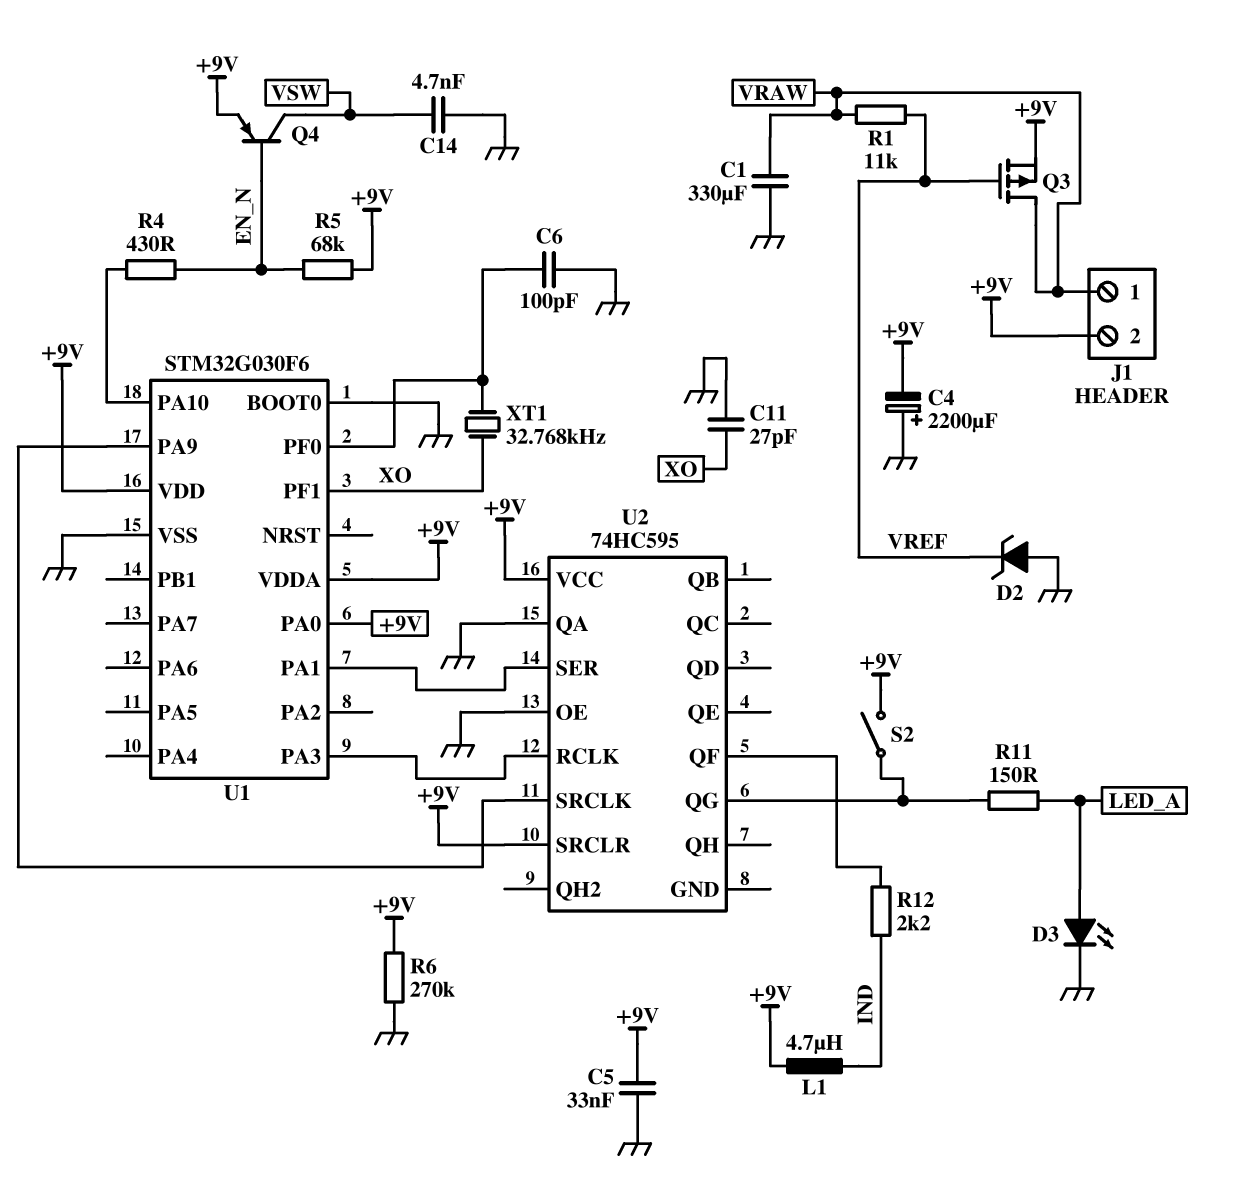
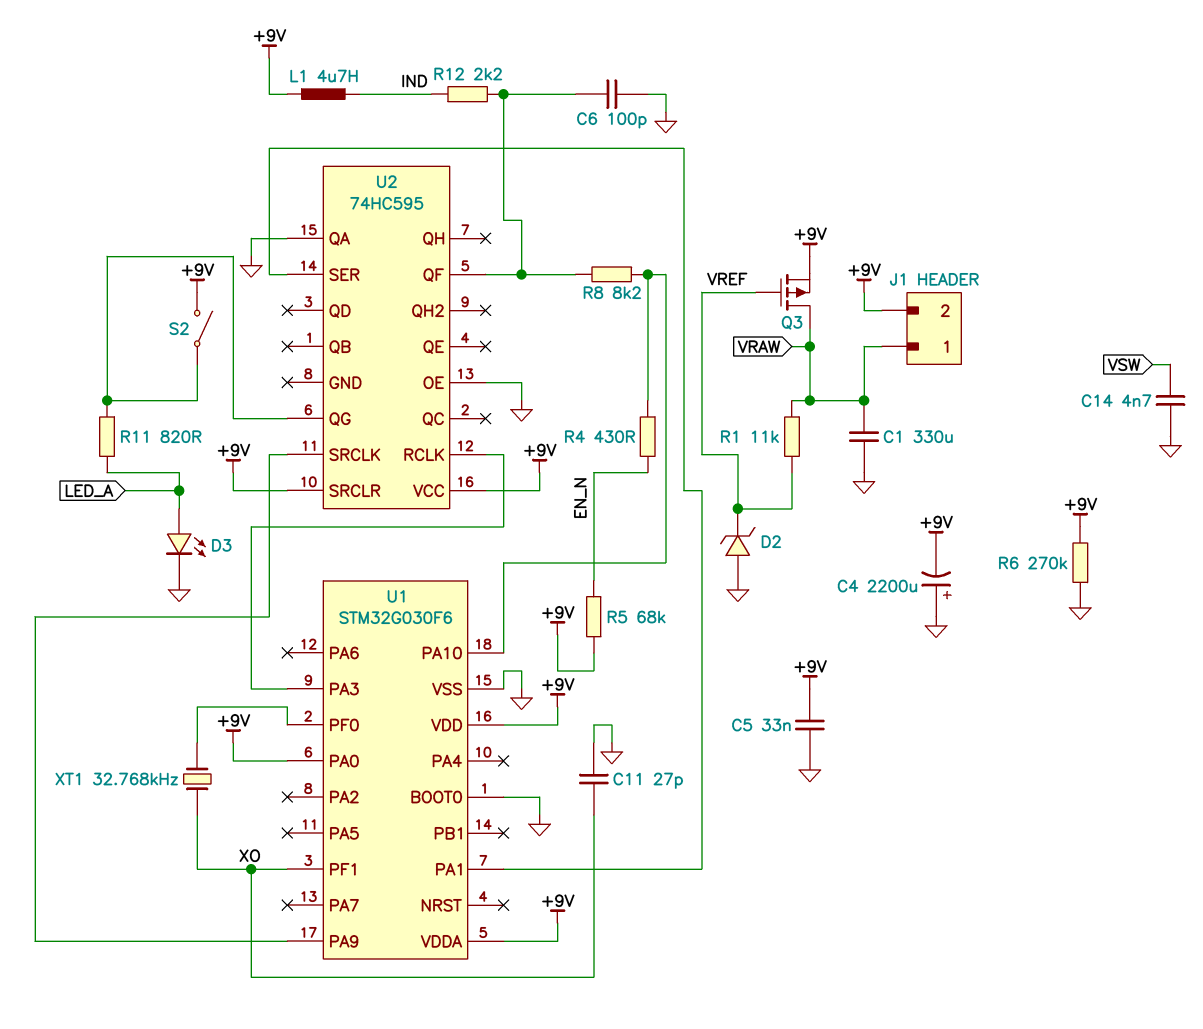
C6: 100pF (GND, U1/PF0) -> 100pF (GND, U2/QF)
Q4: PNP (B EN_N, C VSW, E +9V) -> none
R8: none -> 8.2k (U1/PA10, U2/QF)
R11: 150 (LED_A, U2/QG) -> 820 (LED_A, U2/QG)

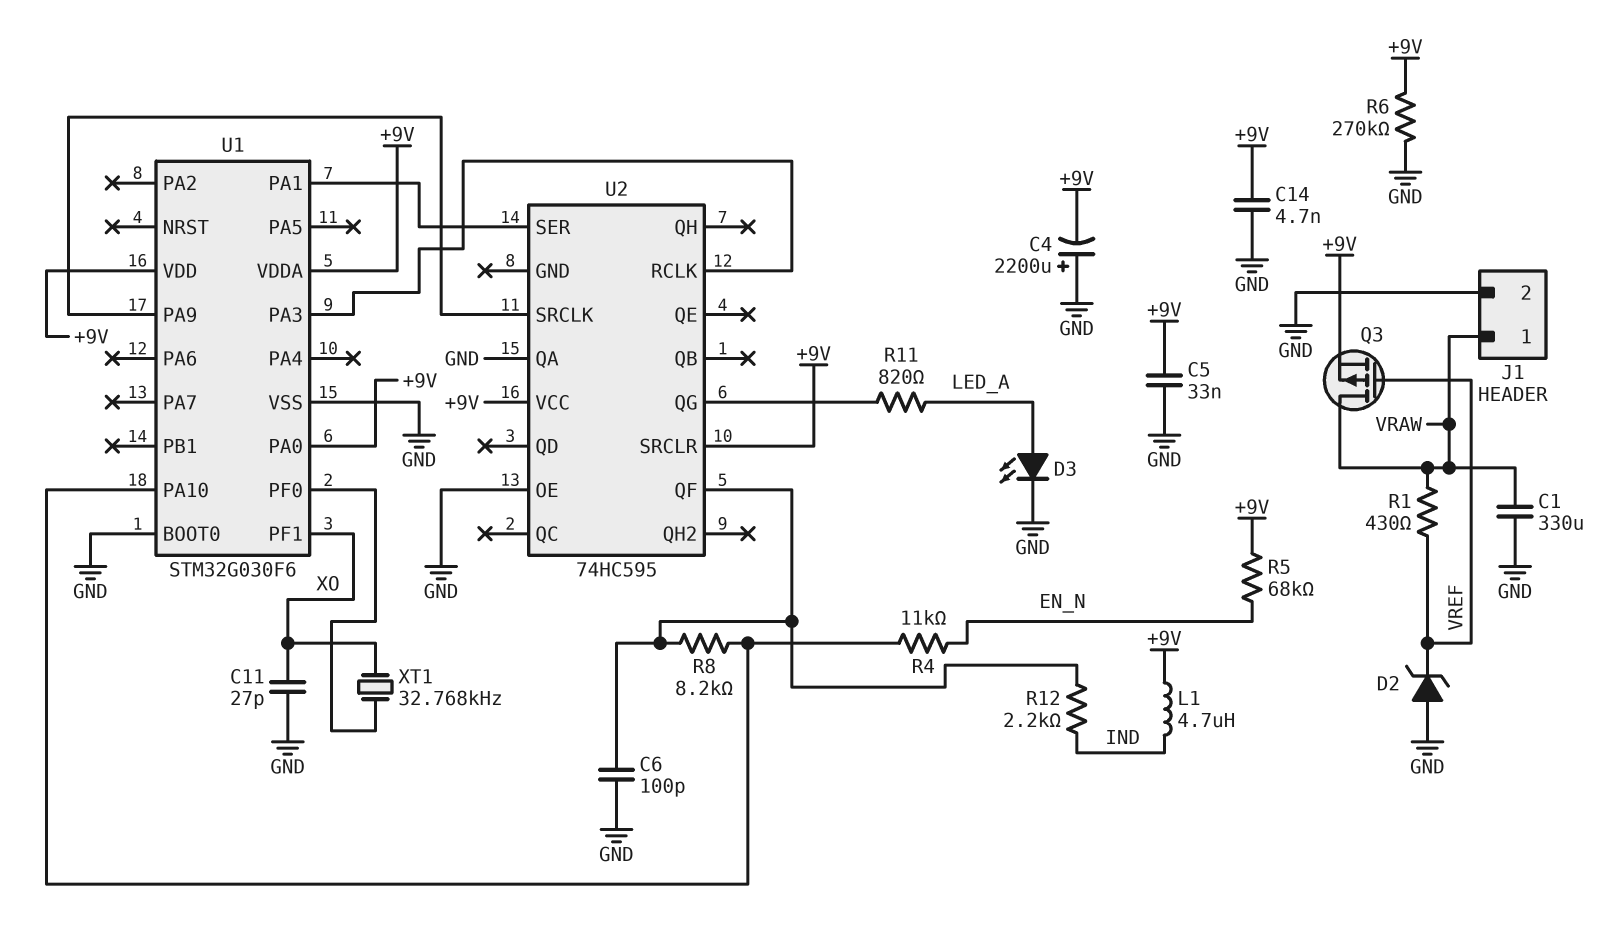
C14: 4.7nF (GND, VSW) -> 4.7nF (+9V, GND)
J1 pin 2: +9V -> GND
R1: 11k (VRAW, VREF) -> 430 (VRAW, VREF)
R4: 430 (EN_N, U1/PA10) -> 11k (EN_N, U1/PA10)
S2: switch (+9V, U2/QG) -> none

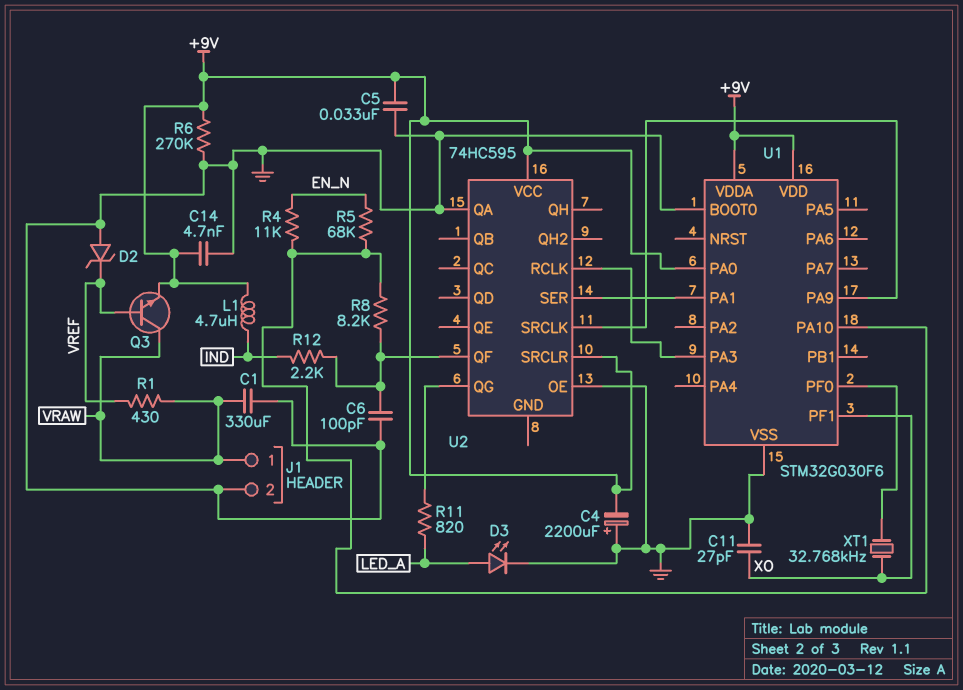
Q3: PMOS (G VREF, D VRAW, S +9V) -> NPN (B VREF, C VRAW, E +9V)
R5: 68k (+9V, EN_N) -> 68k (EN_N, U1/PA10)

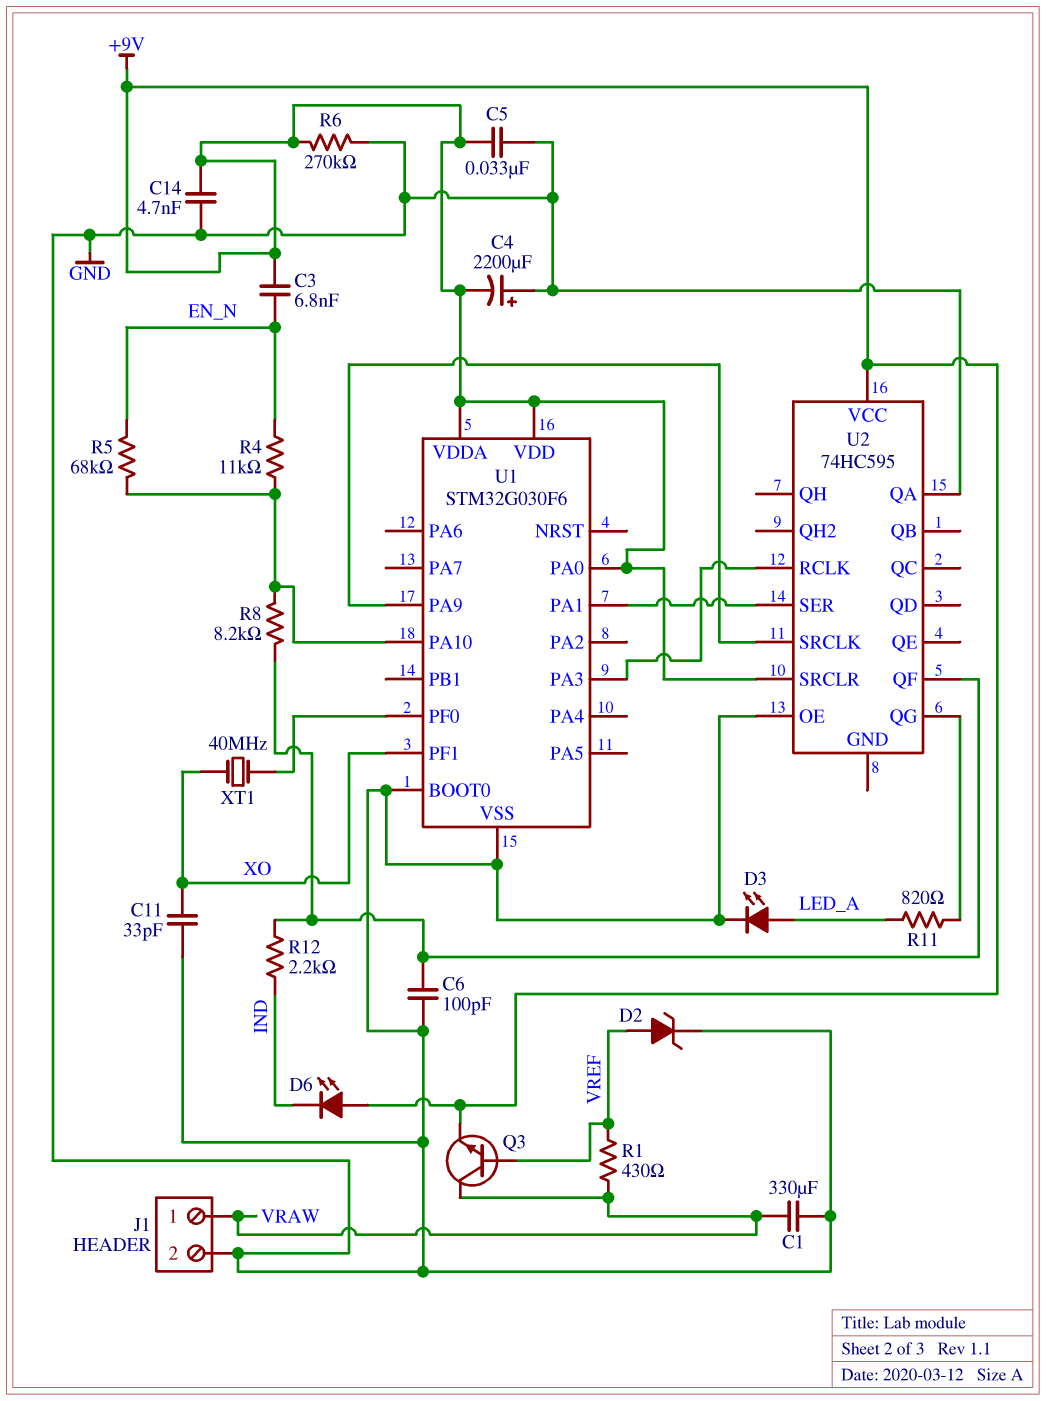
C3: none -> 6.8nF (+9V, EN_N)
C11: 27pF (GND, XO) -> 33pF (GND, XO)
D2: zener (A GND, K VREF) -> zener (A VREF, K GND)
D6: none -> LED (A +9V, K IND)
L1: 4.7uH (+9V, IND) -> none
XT1: 32.768kHz (U1/PF0, XO) -> 40MHz (U1/PF0, XO)

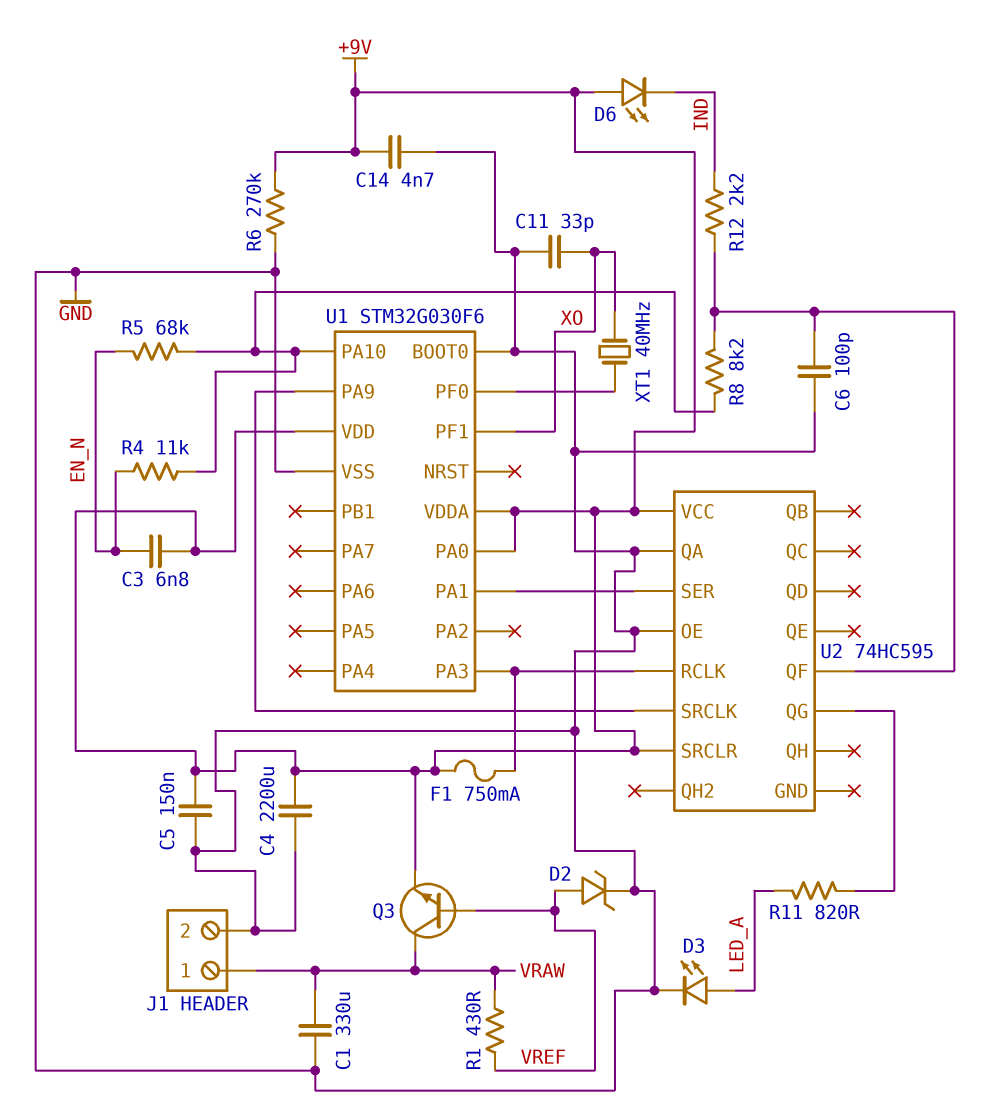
C4: 2200uF (plus GND, minus +9V) -> 2200uF (+9V, GND)
C5: 33nF (+9V, GND) -> 150nF (+9V, GND)
F1: none -> 750mA (+9V, U1/PA3)

